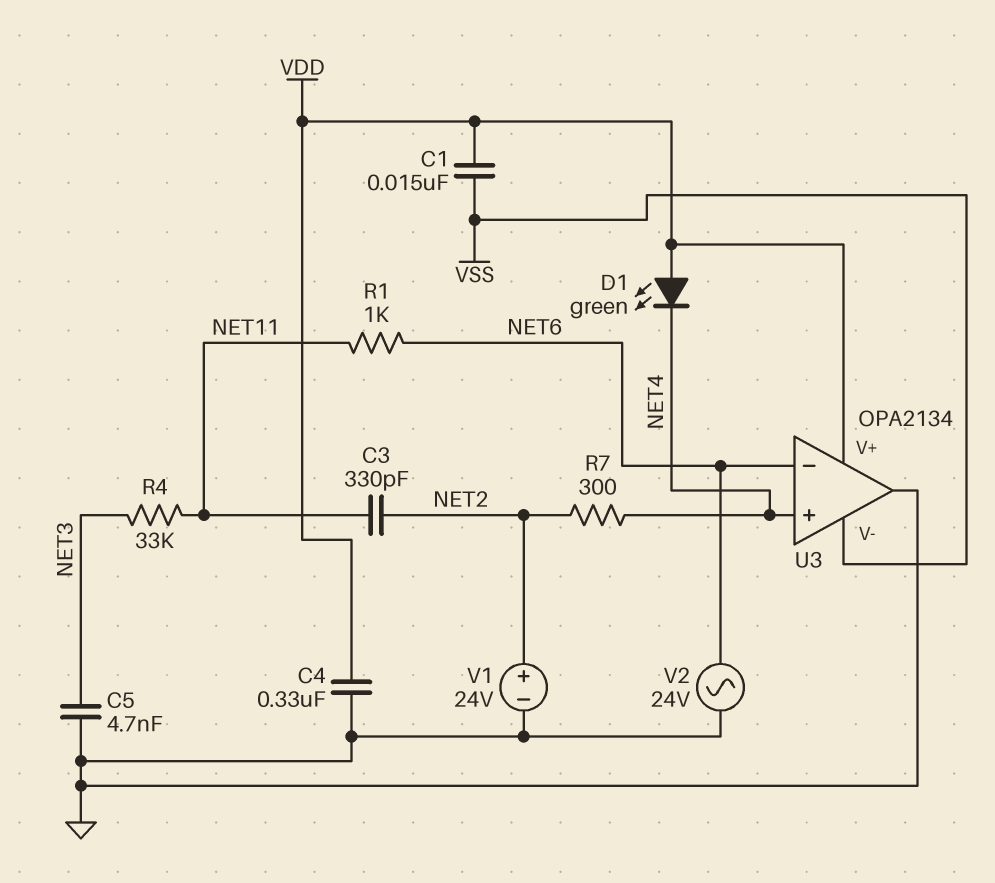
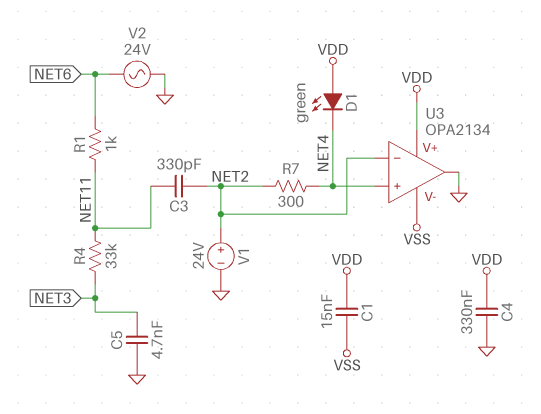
U3 pin in-: NET6 -> NET2

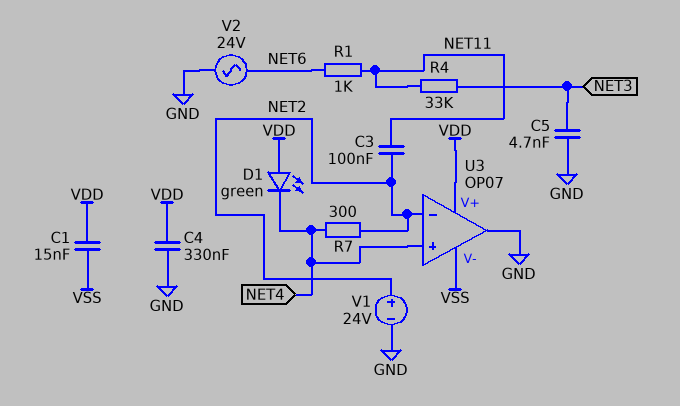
C3: 330pF (NET2, NET11) -> 100nF (NET2, NET11)
U3: OPA2134 -> OP07

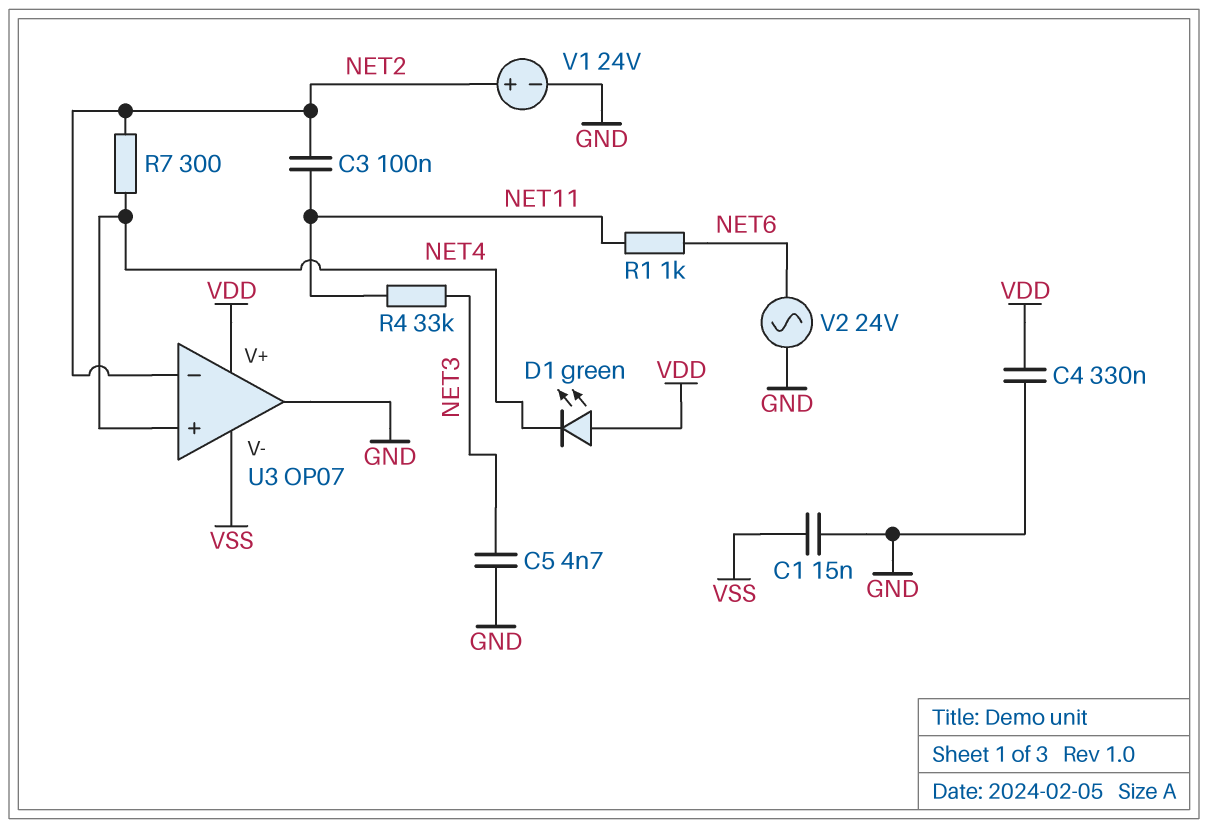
C1: 15nF (VDD, VSS) -> 15nF (GND, VSS)

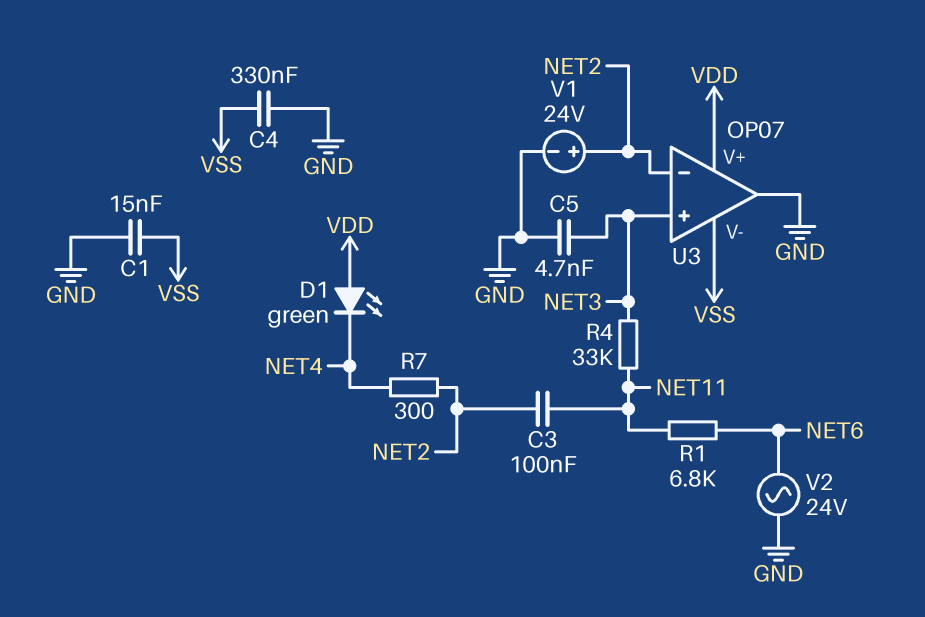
C4: 330nF (GND, VDD) -> 330nF (GND, VSS)
R1: 1k (NET6, NET11) -> 6.8k (NET6, NET11)
U3 pin in+: NET4 -> NET3

